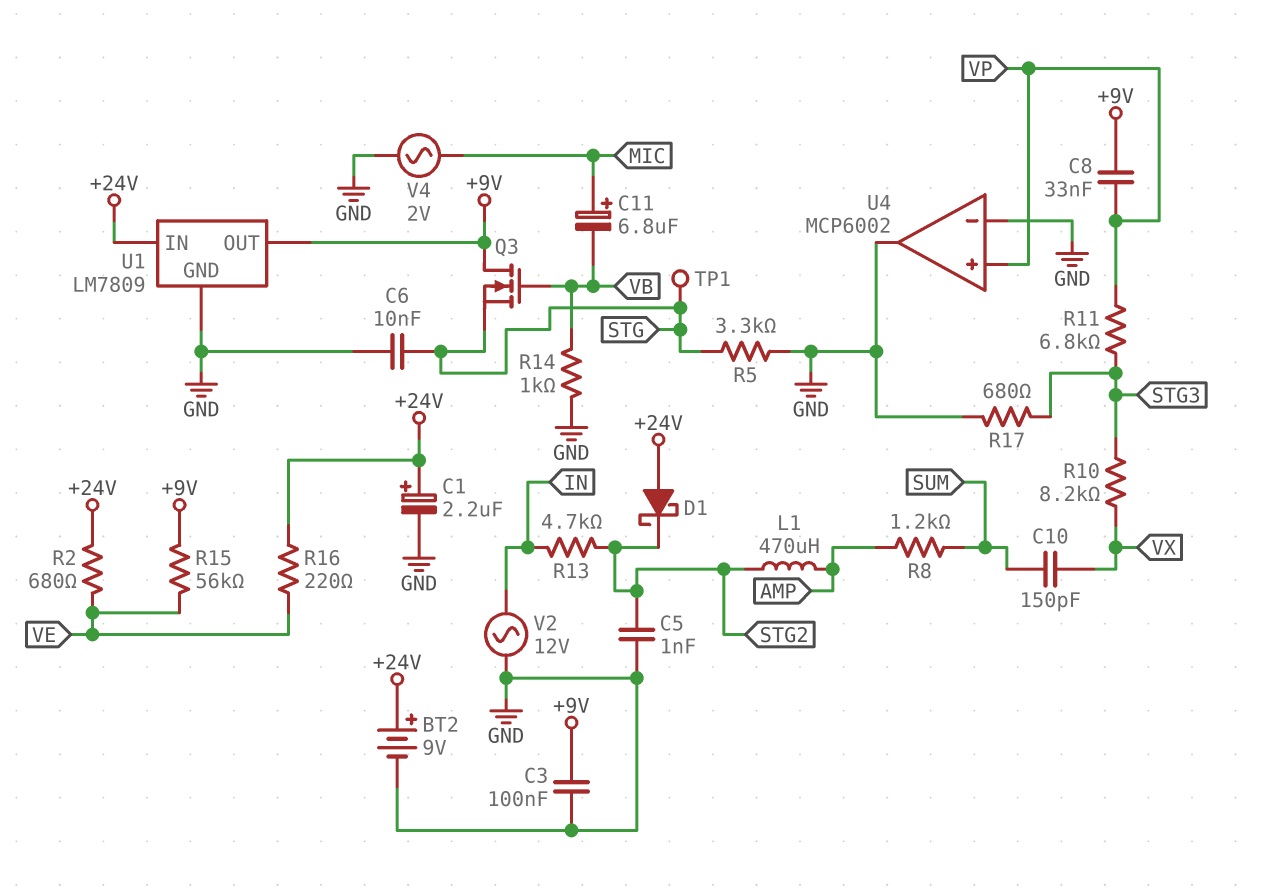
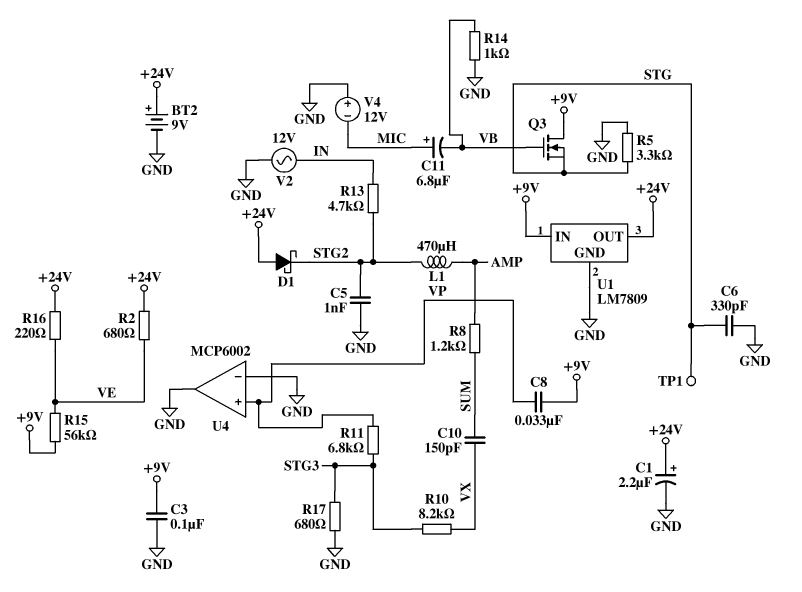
C6: 10nF (GND, STG) -> 330pF (GND, STG)
U1 pin IN: +24V -> +9V
U1 pin OUT: +9V -> +24V
V4: AC 2V (GND, MIC) -> 12V (plus GND, minus MIC)

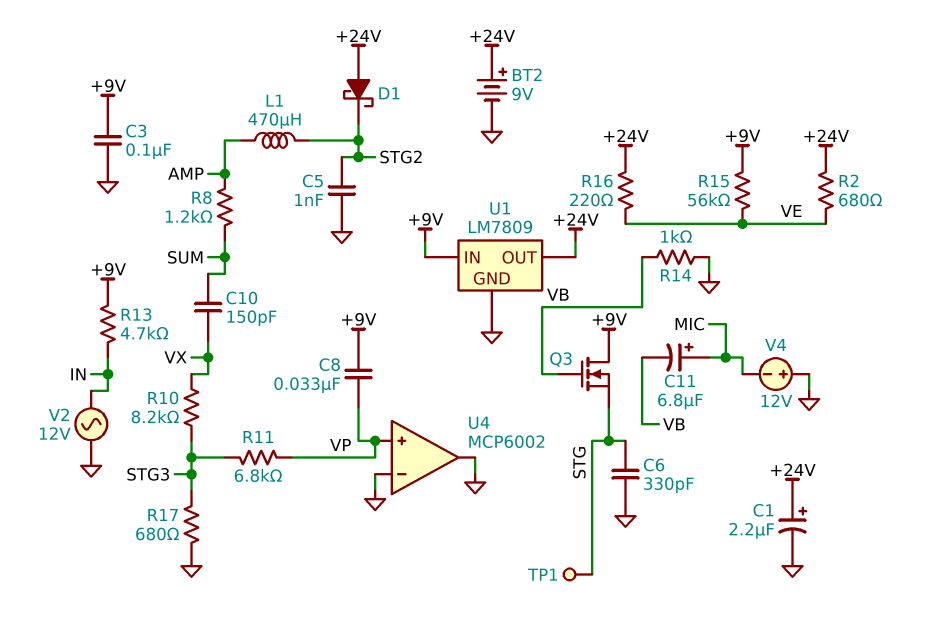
R5: 3.3k (GND, STG) -> none
R13: 4.7k (IN, STG2) -> 4.7k (+9V, IN)

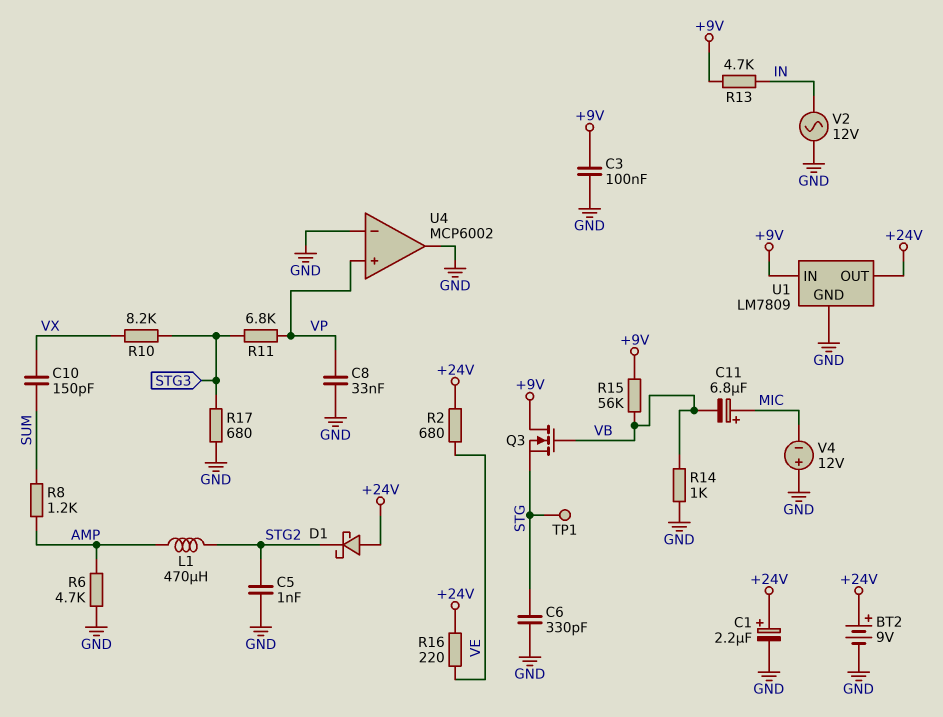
C8: 33nF (+9V, VP) -> 33nF (GND, VP)
R6: none -> 4.7k (AMP, GND)
R15: 56k (+9V, VE) -> 56k (+9V, VB)

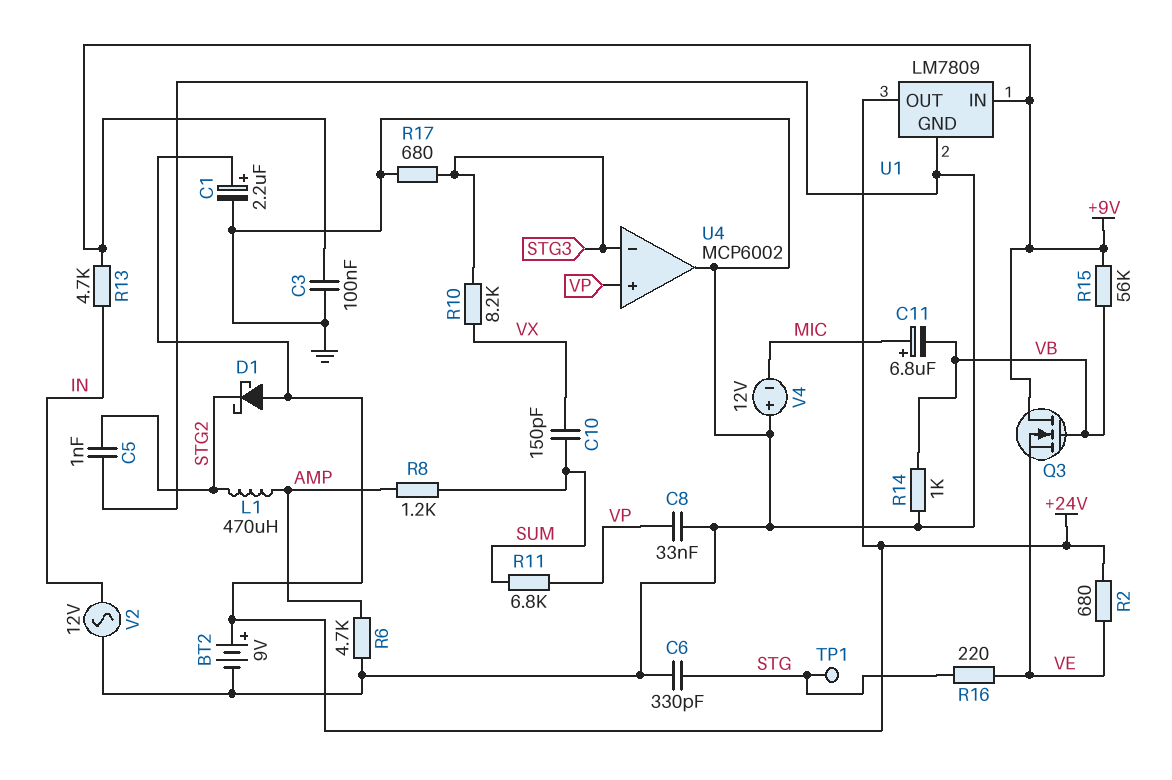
Q3: NMOS (G VB, D +9V, S STG) -> NMOS (G VB, D +9V, S VE)
R11: 6.8k (STG3, VP) -> 6.8k (SUM, VP)
R16: 220 (+24V, VE) -> 220 (STG, VE)
U4 pin in-: GND -> STG3

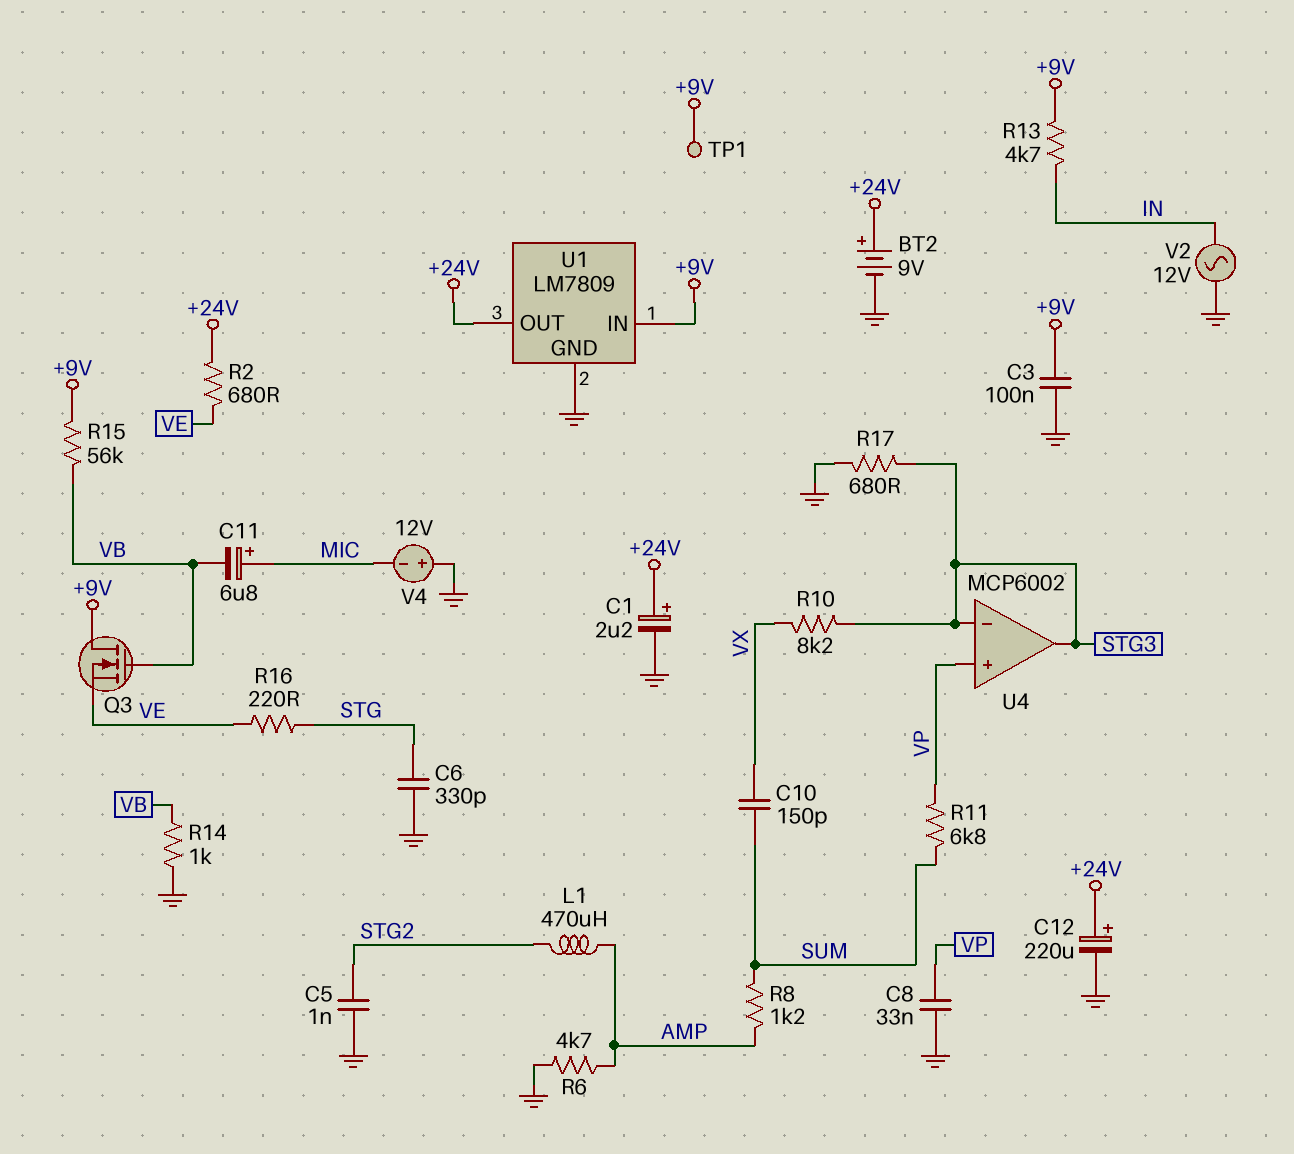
C12: none -> 220uF (plus +24V, minus GND)
D1: schottky (A +24V, K STG2) -> none
TP1: test point (STG) -> test point (+9V)
U4 pin out: GND -> STG3

